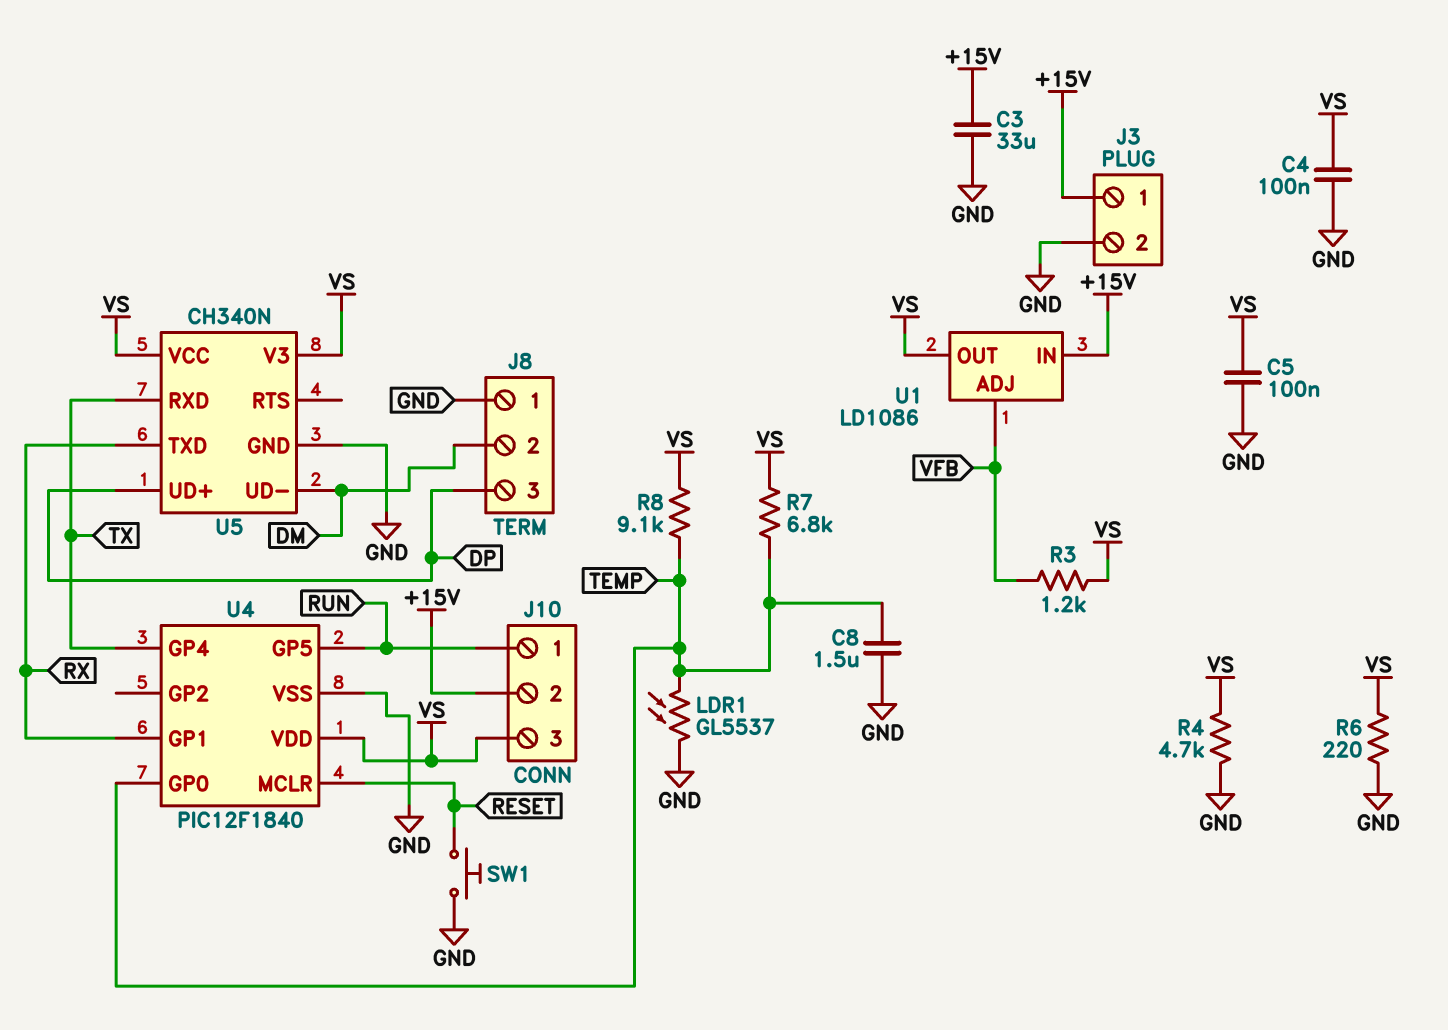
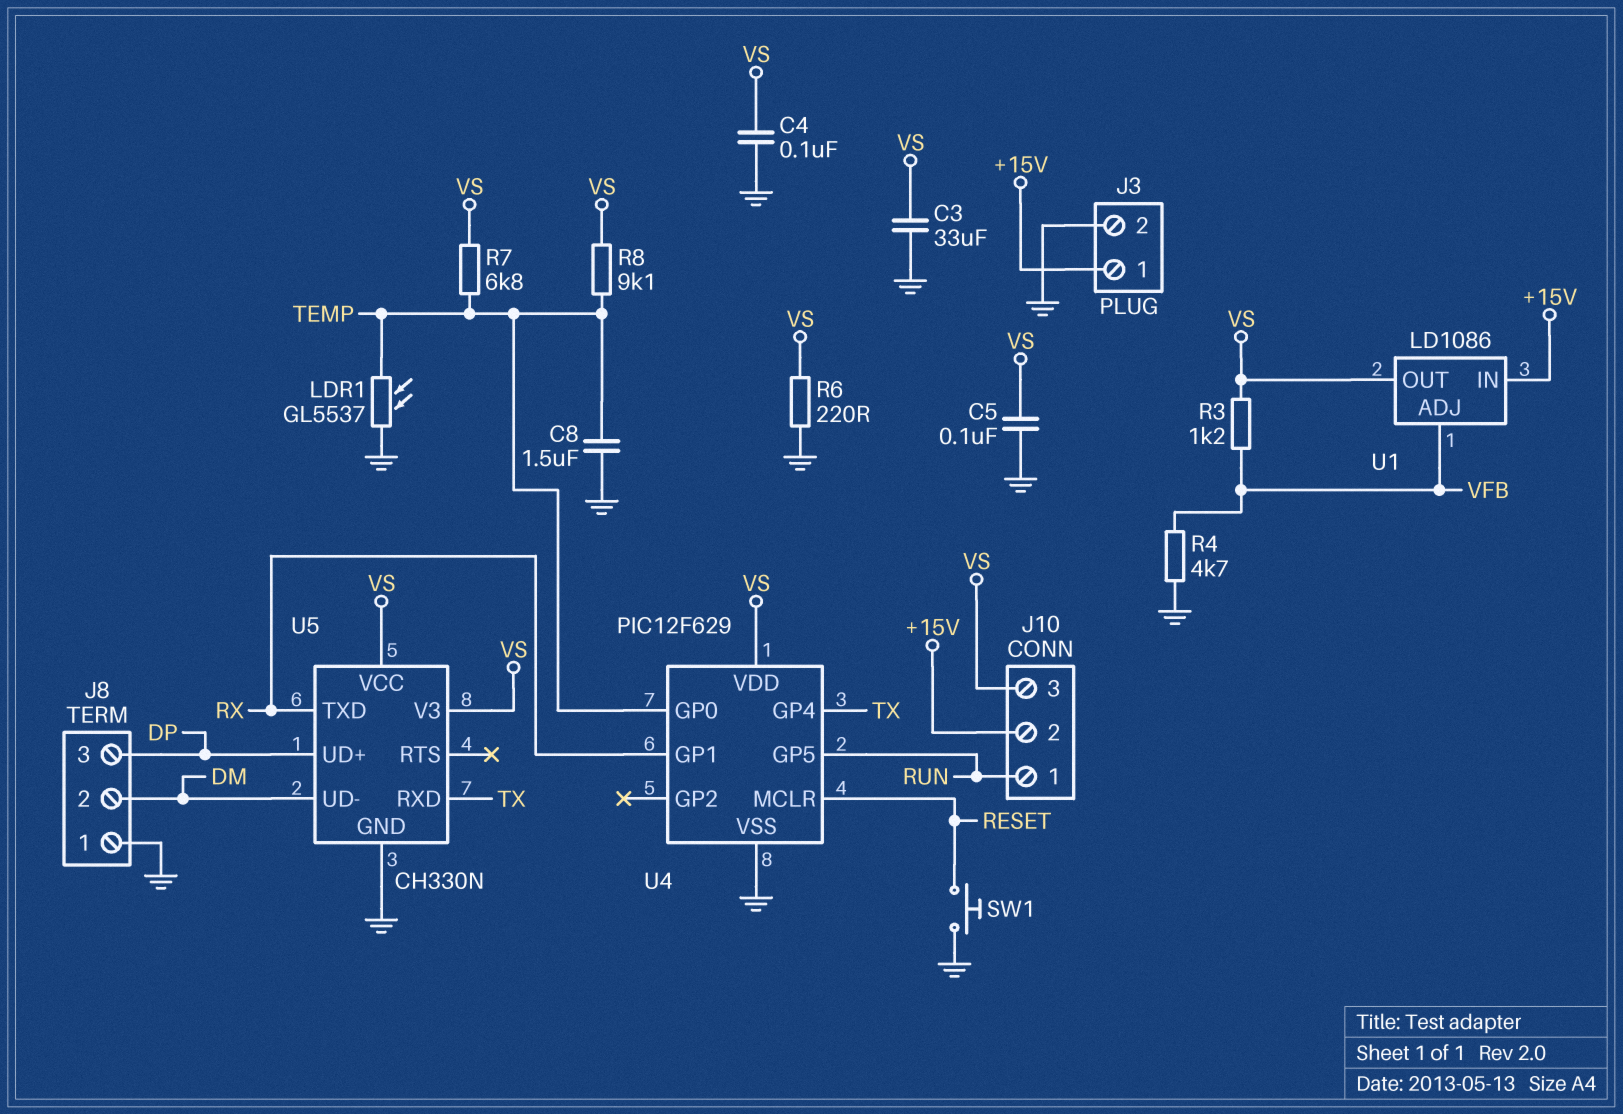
C3: 33uF (+15V, GND) -> 33uF (GND, VS)
R4: 4.7k (GND, VS) -> 4.7k (GND, VFB)
U4: PIC12F1840 -> PIC12F629
U5: CH340N -> CH330N

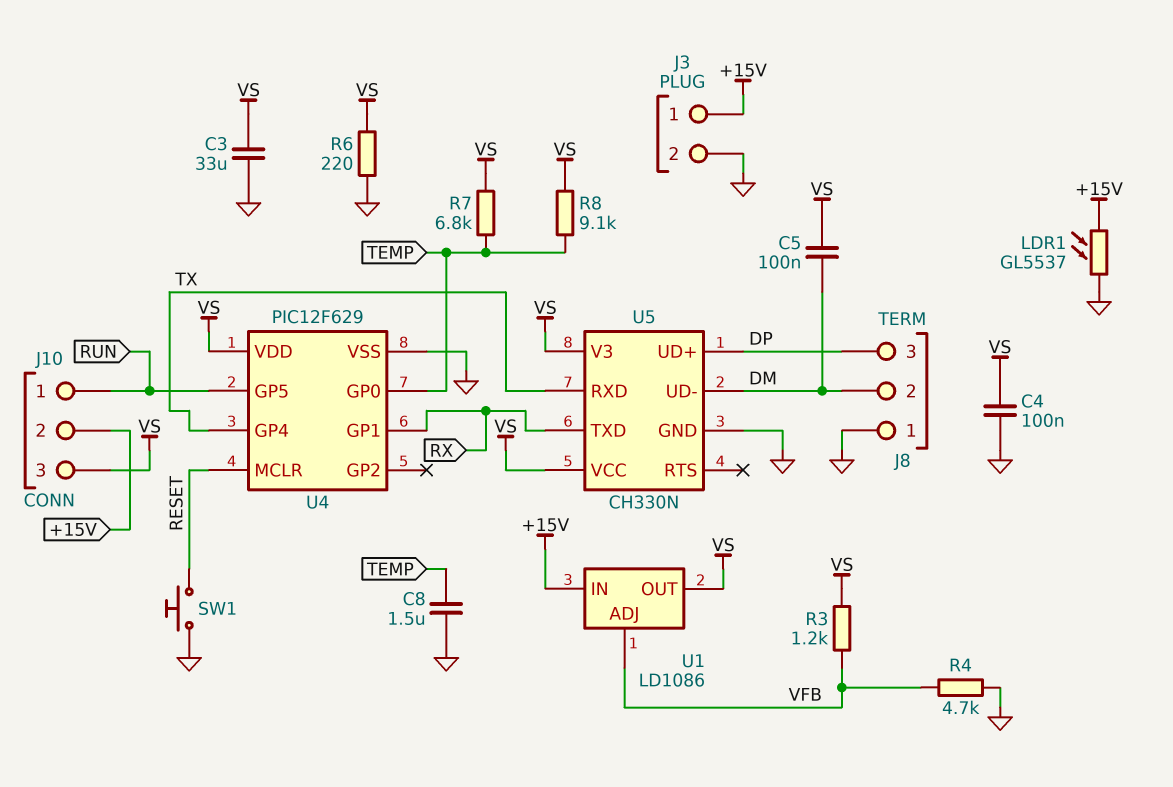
C5: 100nF (GND, VS) -> 100nF (DM, VS)
LDR1: GL5537 (GND, TEMP) -> GL5537 (+15V, GND)

